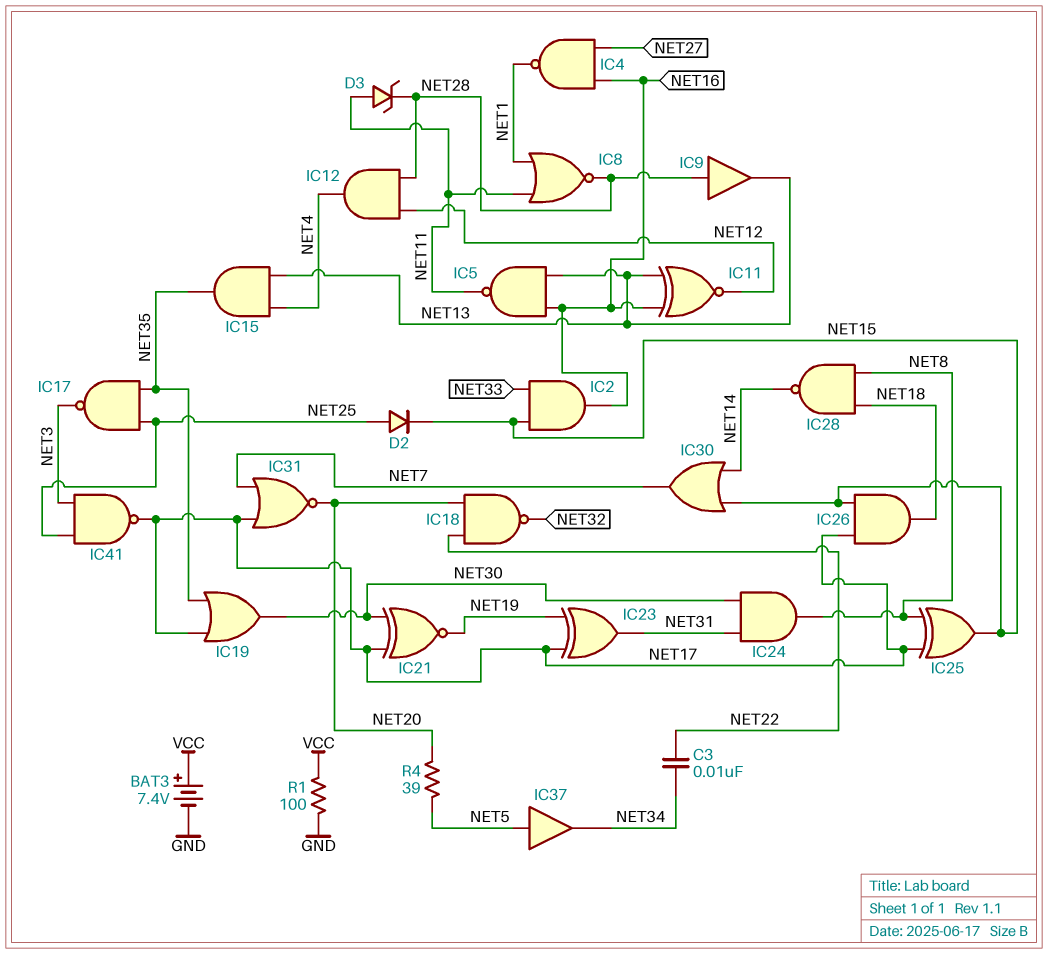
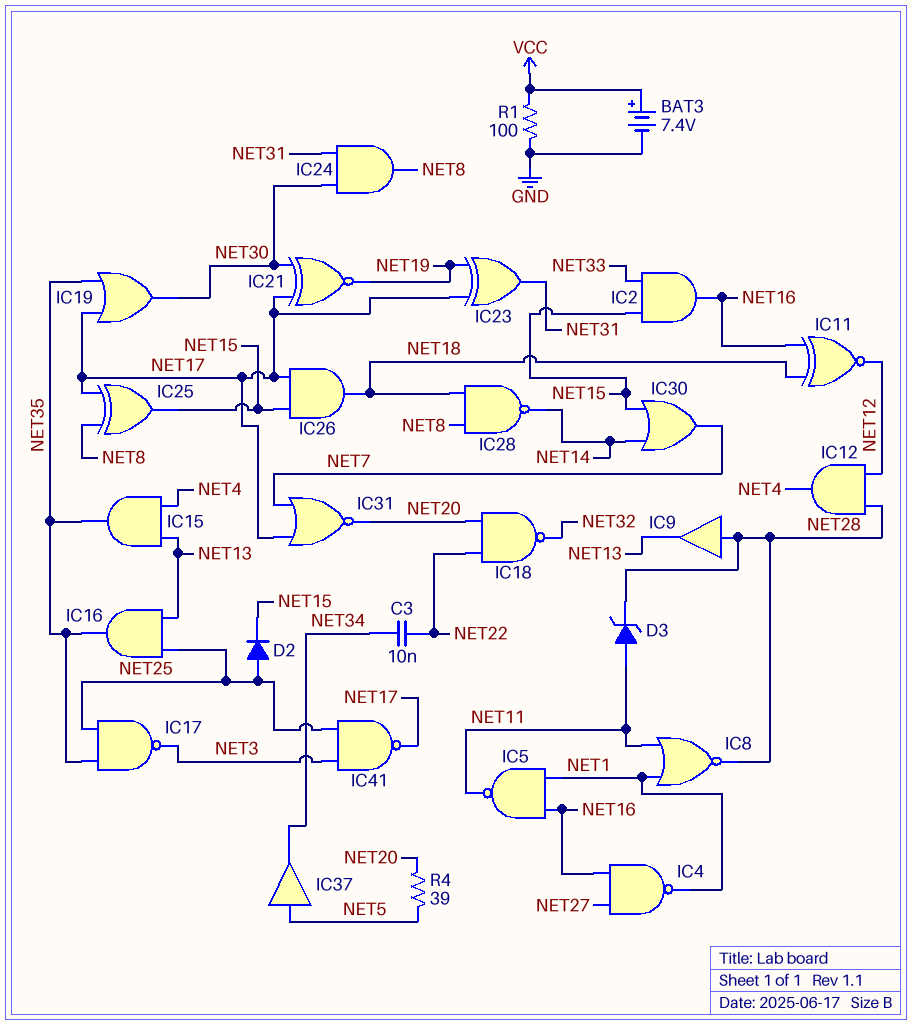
IC5: NAND (in NET13, in NET16, out NET11) -> NAND (in NET1, in NET16, out NET11)
IC11: XNOR (in NET13, in NET16, out NET12) -> XNOR (in NET16, in NET18, out NET12)
IC16: none -> AND (in NET13, in NET25, out NET35)

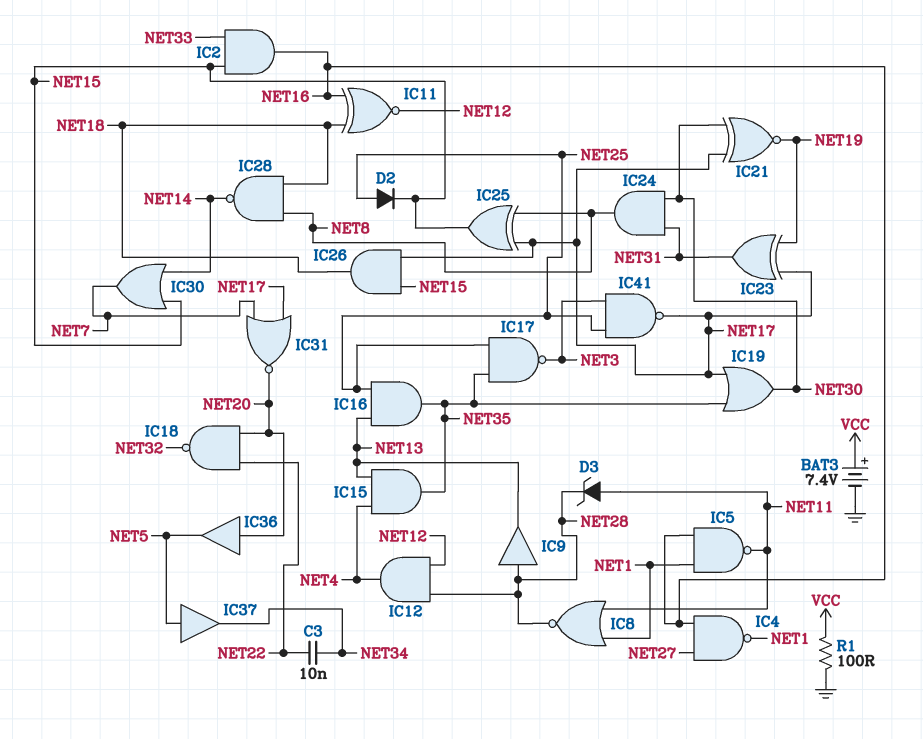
IC36: none -> buffer (in NET20, out NET5)
R4: 39 (NET5, NET20) -> none

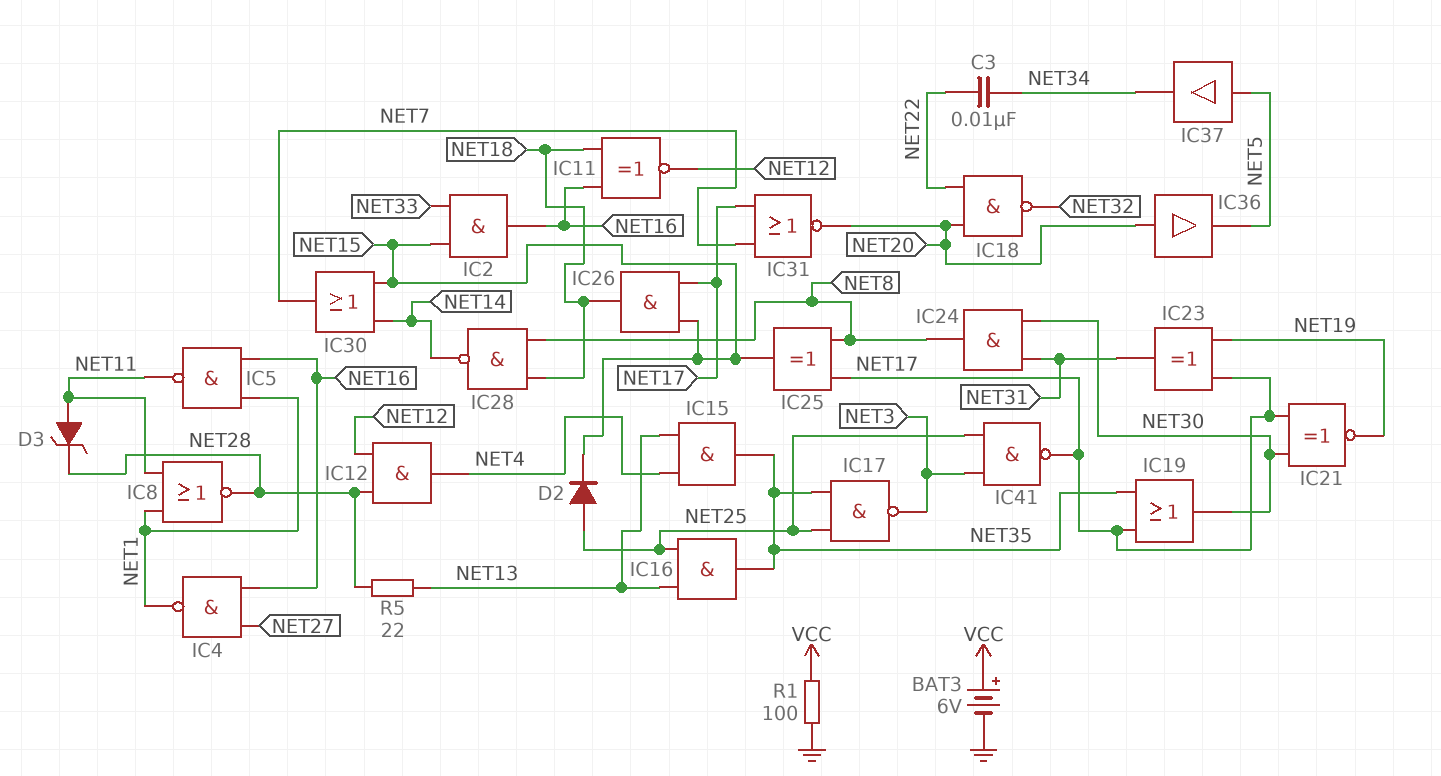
BAT3: 7.4V (plus VCC, minus GND) -> 6V (plus VCC, minus GND)
IC9: buffer (in NET28, out NET13) -> none
R5: none -> 22 (NET13, NET28)

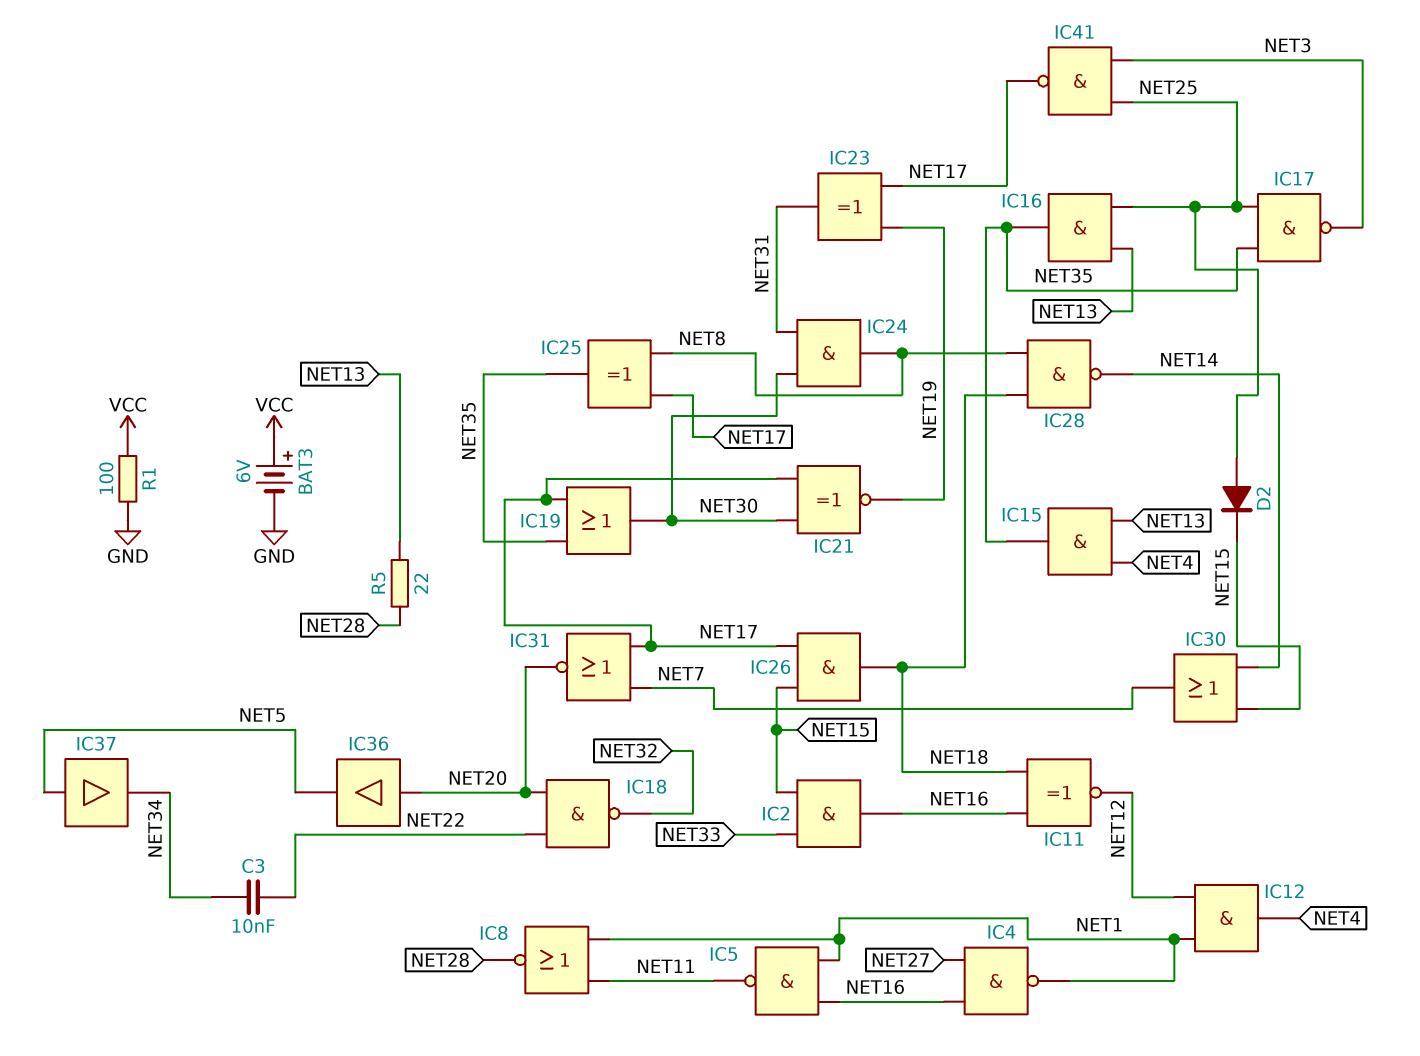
D3: zener (A NET11, K NET28) -> none
IC12: AND (in NET12, in NET28, out NET4) -> AND (in NET1, in NET12, out NET4)
IC25: XOR (in NET8, in NET17, out NET15) -> XOR (in NET8, in NET17, out NET35)

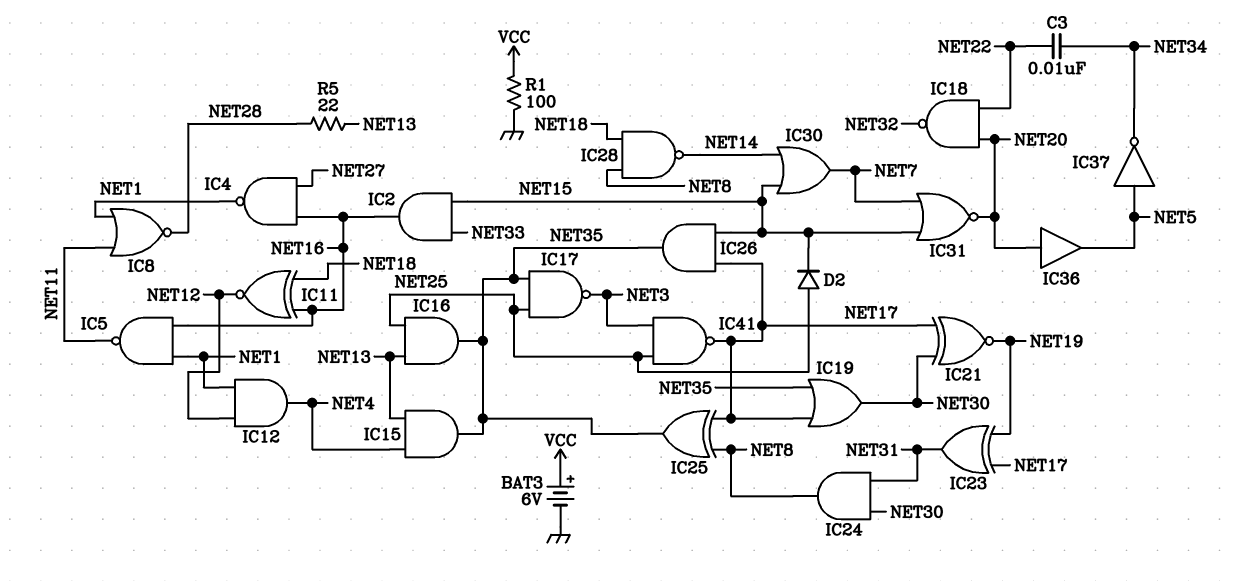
IC26: AND (in NET15, in NET17, out NET18) -> AND (in NET15, in NET17, out NET35)
IC31: NOR (in NET7, in NET17, out NET20) -> NOR (in NET7, in NET15, out NET20)
IC37: buffer (in NET5, out NET34) -> NOT (in NET5, out NET34)

